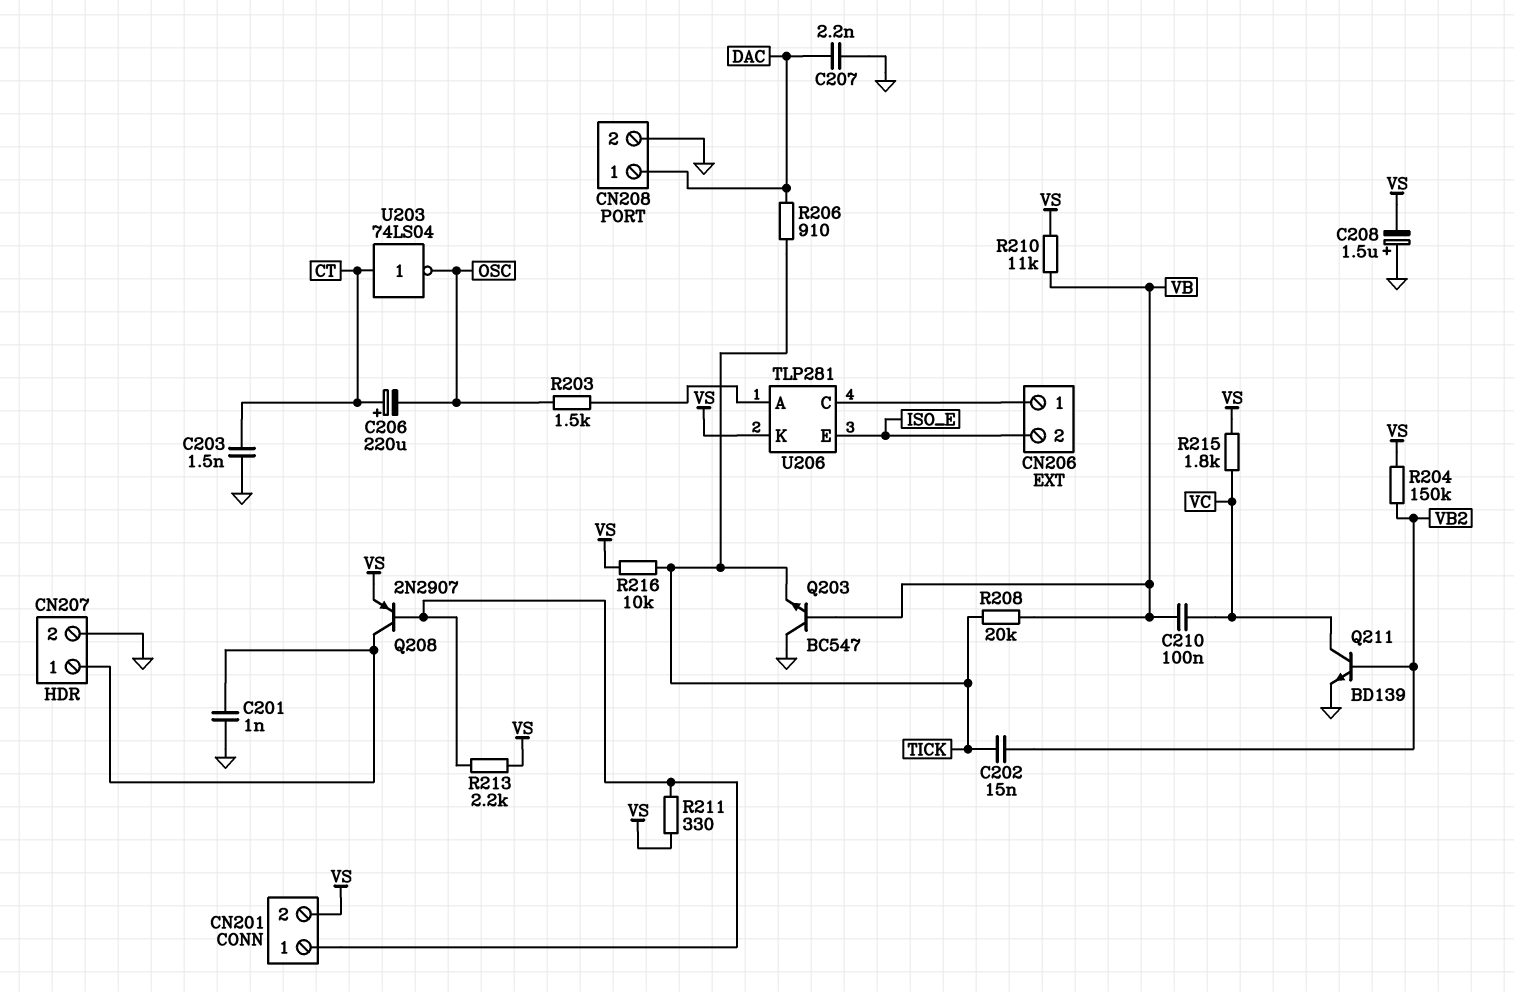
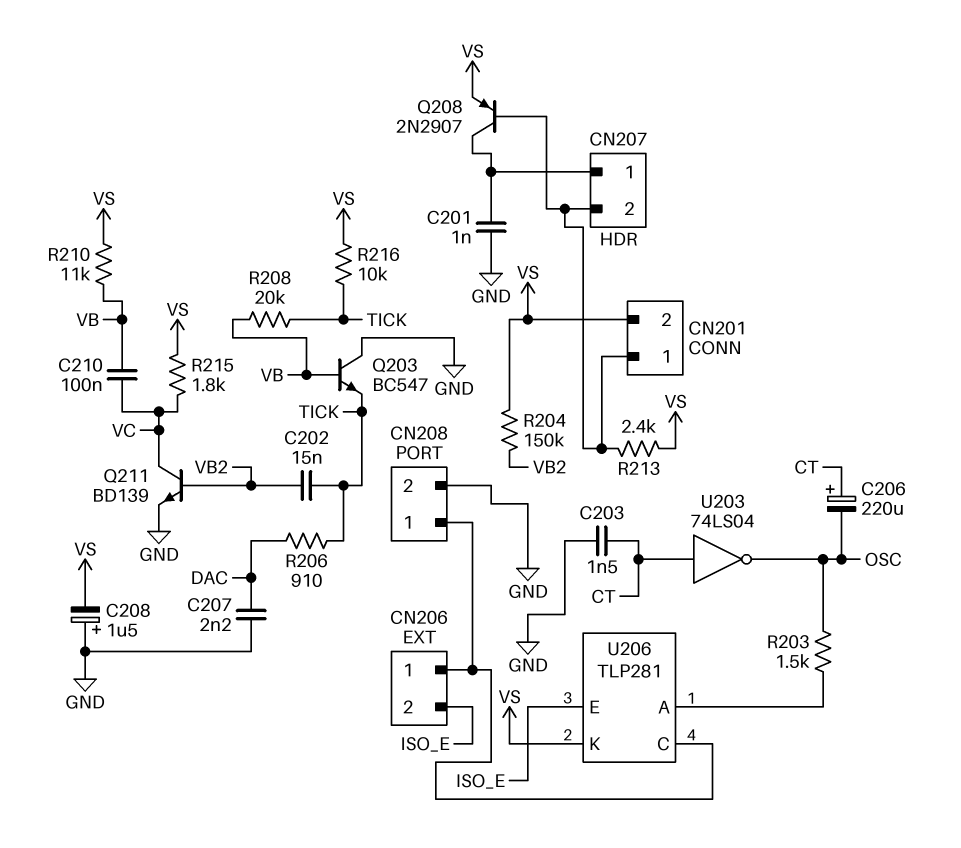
CN207 pin 2: GND -> CN201/1
CN208 pin 1: DAC -> CN206/1
R211: 330 (CN201/1, VS) -> none
R213: 2.2k (CN201/1, VS) -> 2.4k (CN201/1, VS)

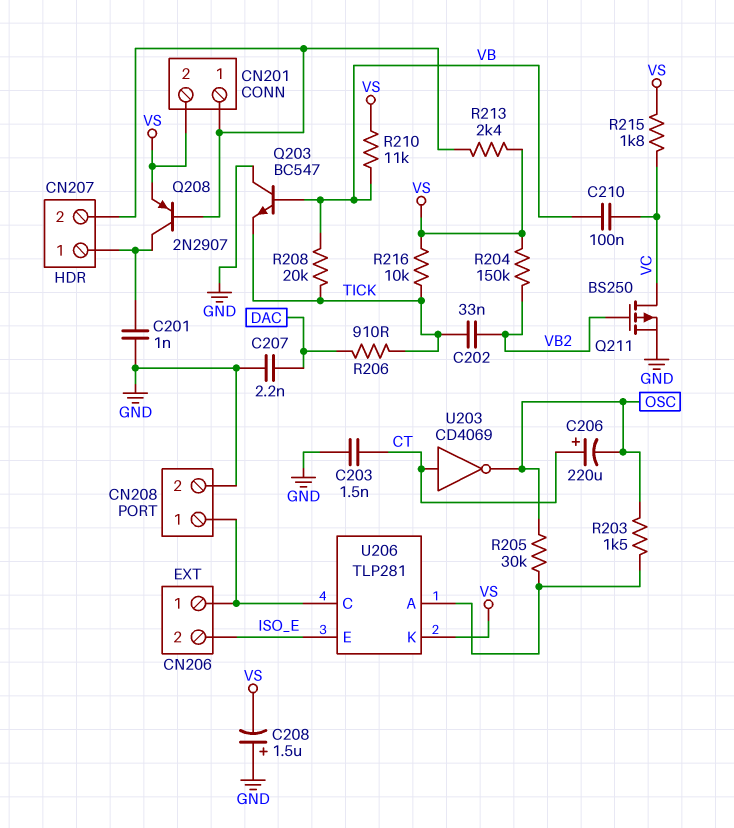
C202: 15nF (TICK, VB2) -> 33nF (TICK, VB2)
Q211: NPN BD139 (B VB2, C VC, E GND) -> PMOS BS250 (G VB2, D VC, S GND)
R205: none -> 30k (OSC, U206/A)
U203: NOT 74LS04 (in CT, out OSC) -> NOT CD4069 (in CT, out OSC)

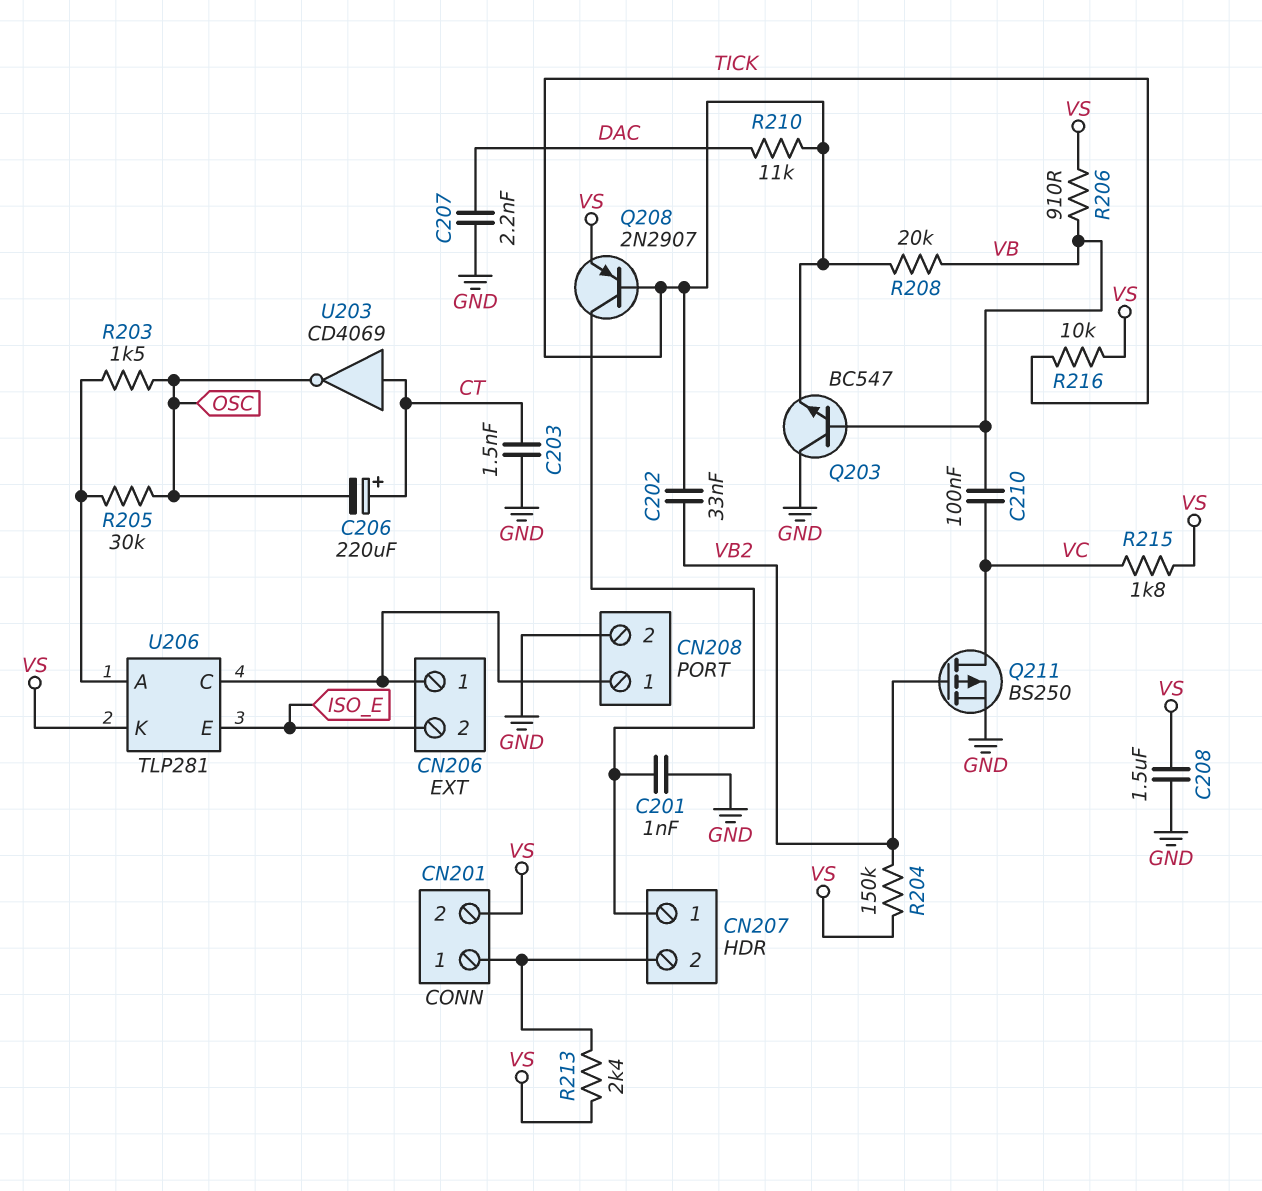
C208: 1.5uF (plus GND, minus VS) -> 1.5uF (GND, VS)
Q208: PNP 2N2907 (B CN201/1, C CN207/1, E VS) -> PNP 2N2907 (B TICK, C CN207/1, E VS)
R206: 910 (DAC, TICK) -> 910 (VB, VS)
R210: 11k (VB, VS) -> 11k (DAC, TICK)

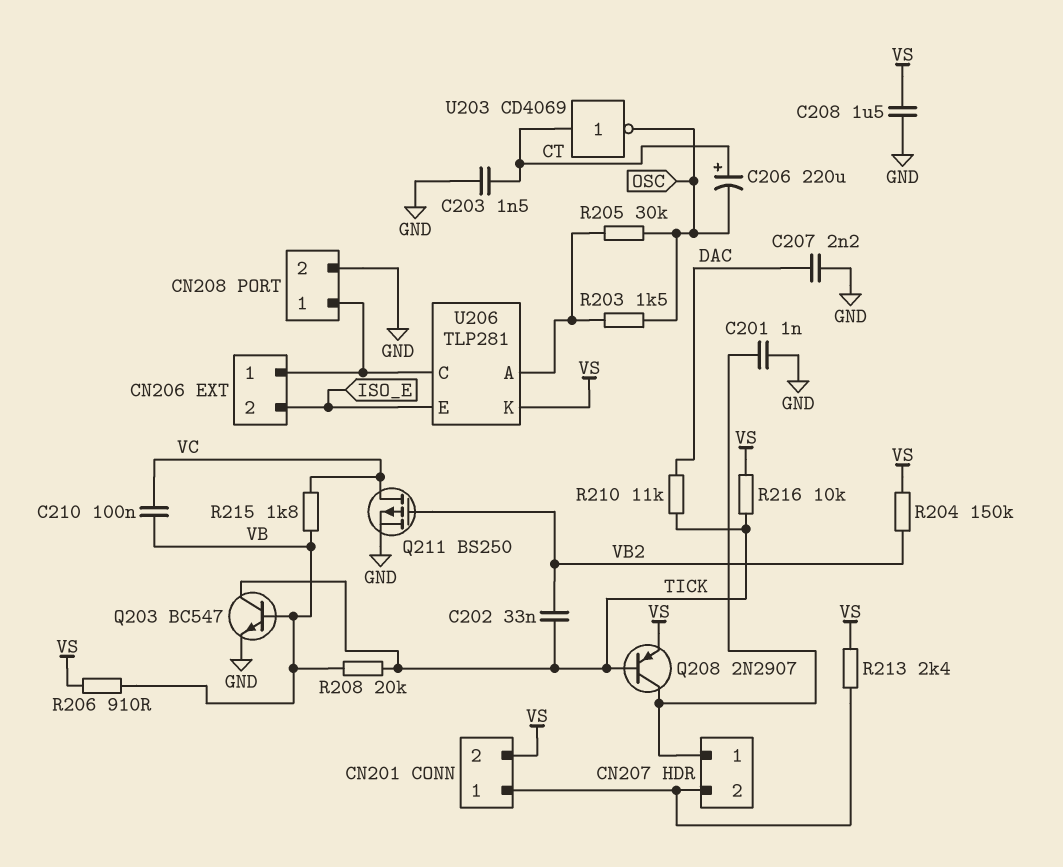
Q203: NPN BC547 (B VB, C GND, E TICK) -> NPN BC547 (B VB, C TICK, E GND)
R215: 1.8k (VC, VS) -> 1.8k (VB, VC)

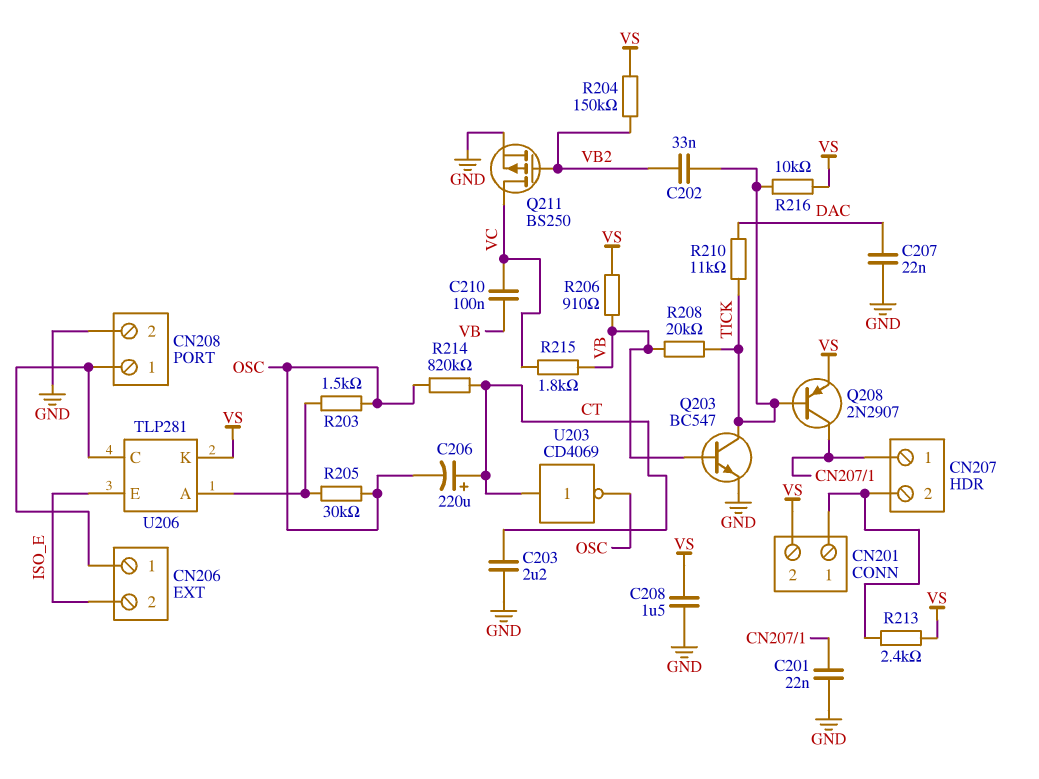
C201: 1nF (CN207/1, GND) -> 22nF (CN207/1, GND)
C203: 1.5nF (CT, GND) -> 2.2uF (CT, GND)
C207: 2.2nF (DAC, GND) -> 22nF (DAC, GND)
R214: none -> 820k (CT, OSC)

